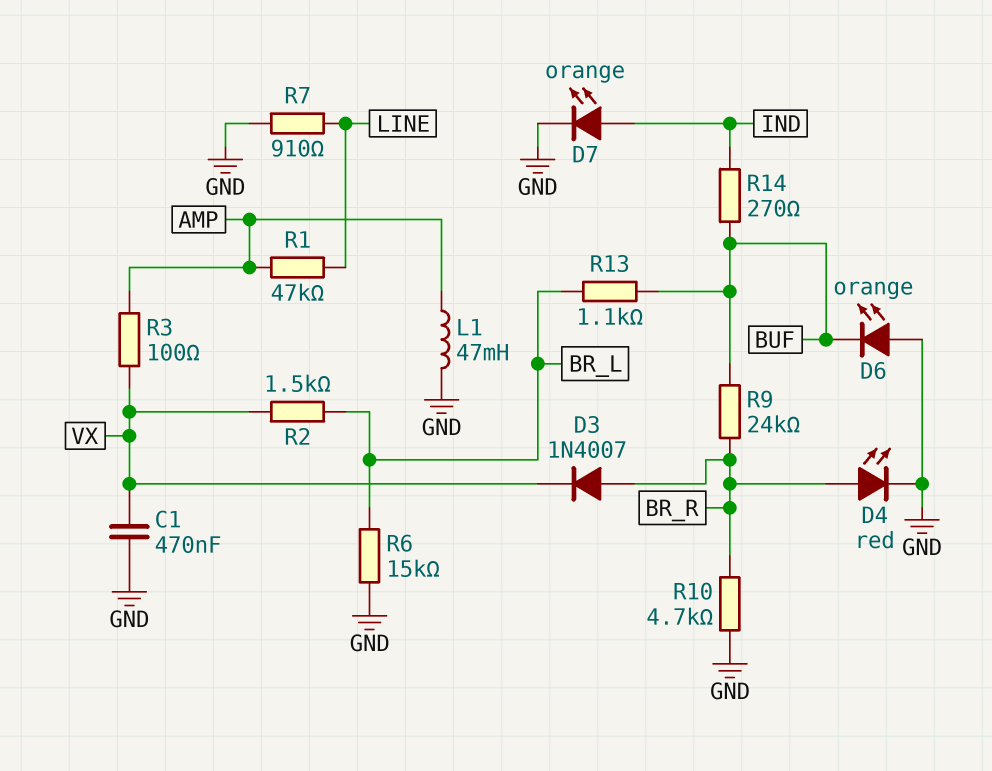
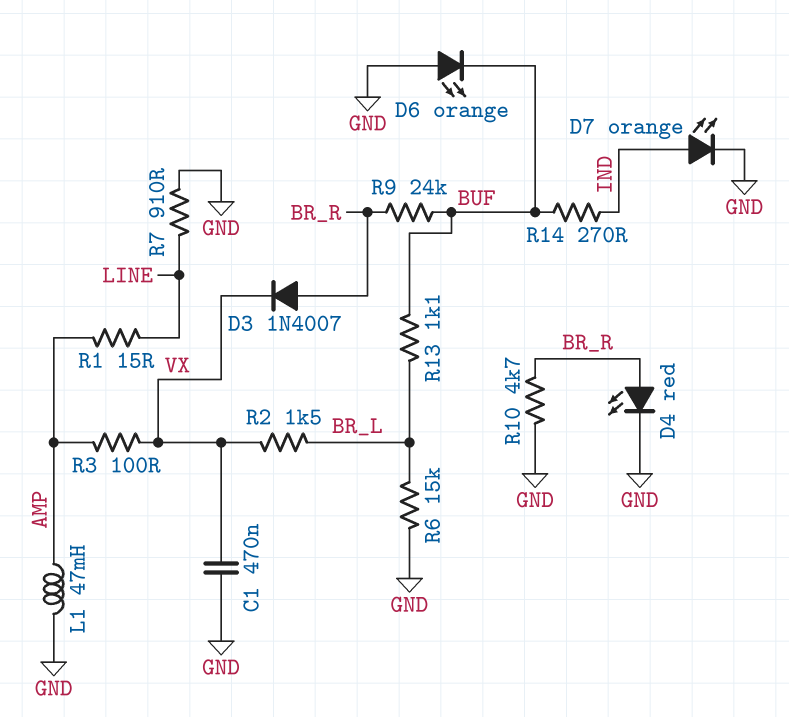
R1: 47k (AMP, LINE) -> 15 (AMP, LINE)

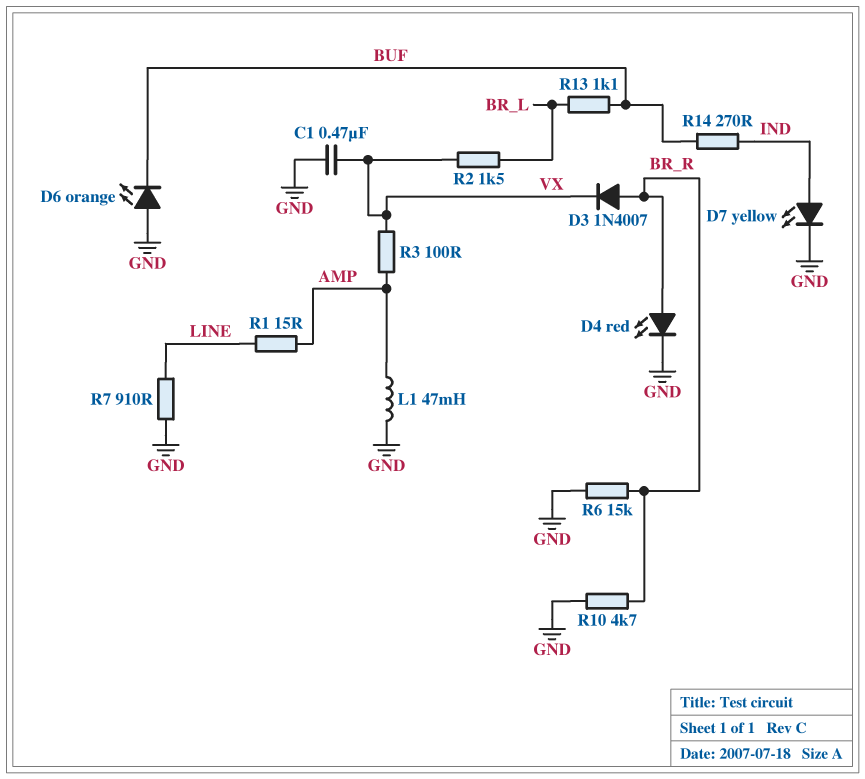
D7: LED orange (A IND, K GND) -> LED yellow (A IND, K GND)
R6: 15k (BR_L, GND) -> 15k (BR_R, GND)
R9: 24k (BR_R, BUF) -> none

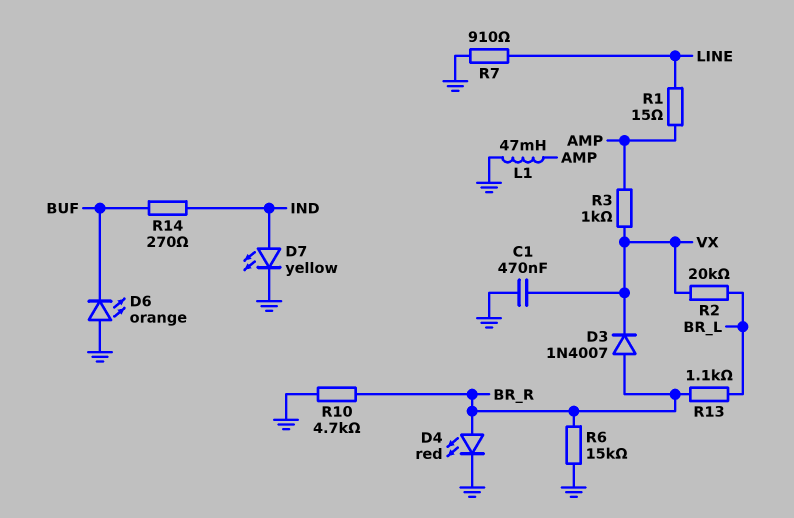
R2: 1.5k (BR_L, VX) -> 20k (BR_L, VX)
R3: 100 (AMP, VX) -> 1k (AMP, VX)
R13: 1.1k (BR_L, BUF) -> 1.1k (BR_L, BR_R)

